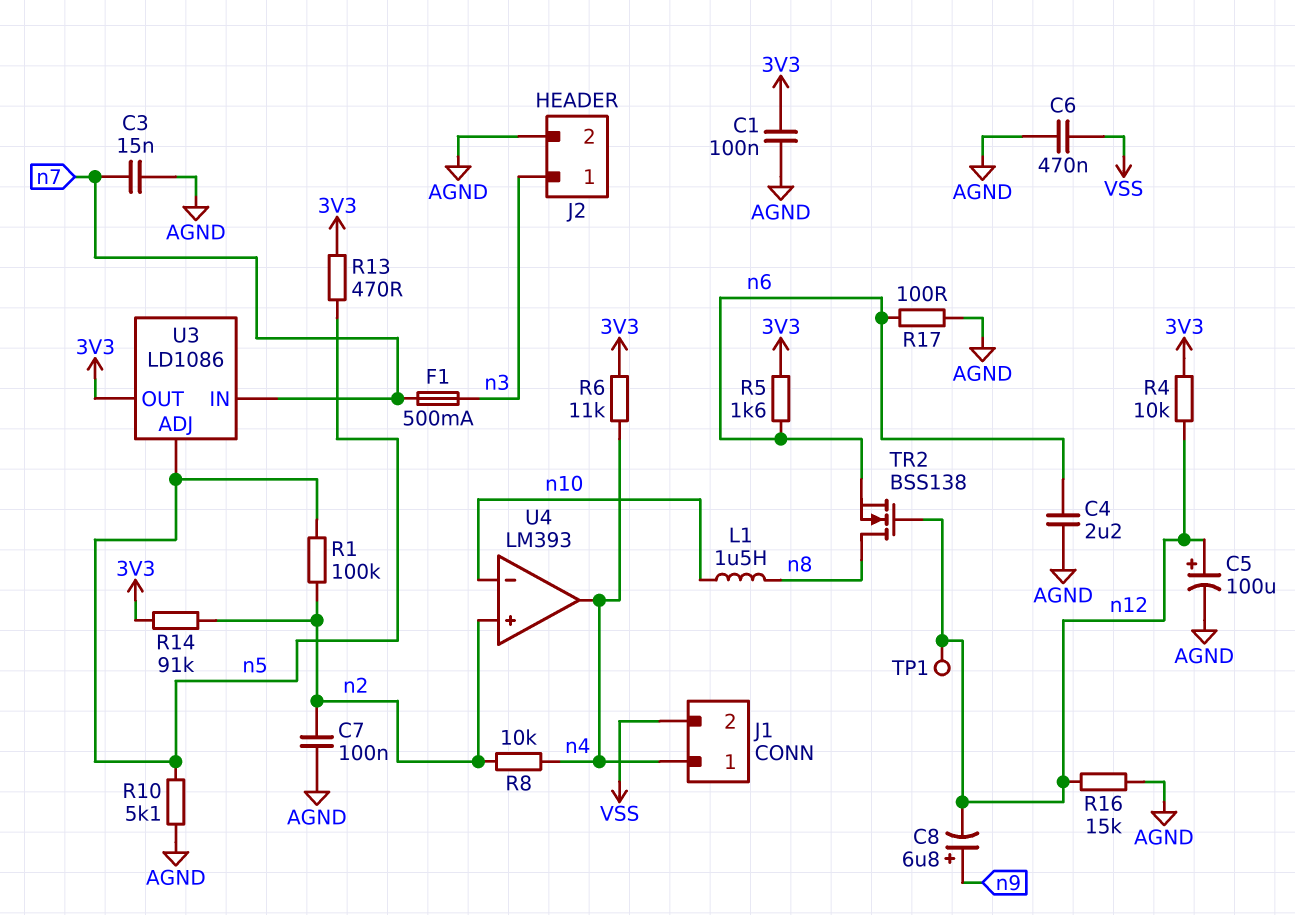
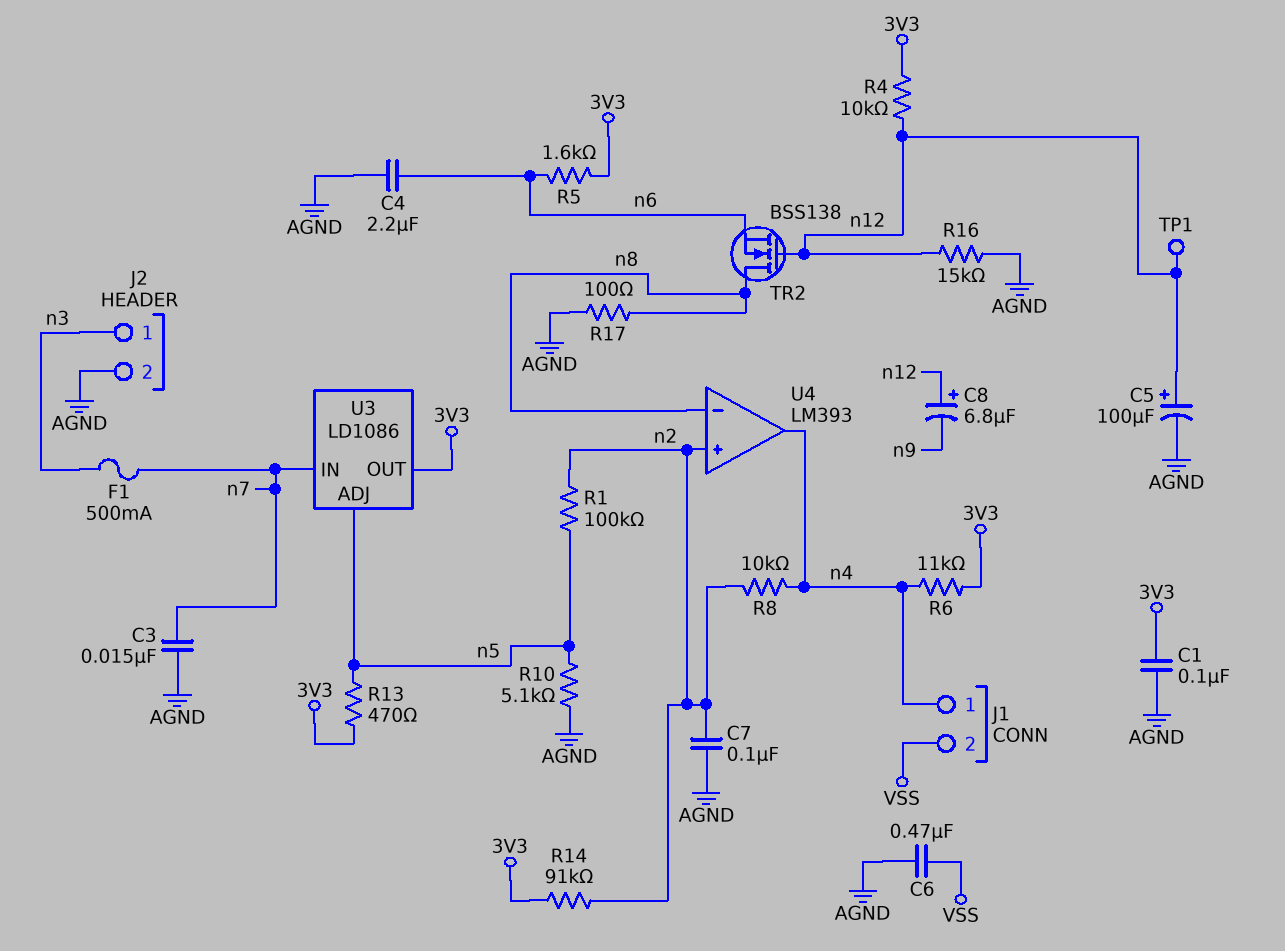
C8: 6.8uF (plus n9, minus n12) -> 6.8uF (plus n12, minus n9)
L1: 1.5uH (n8, n10) -> none
R17: 100 (AGND, n6) -> 100 (AGND, n8)
U4 pin in-: n10 -> n8

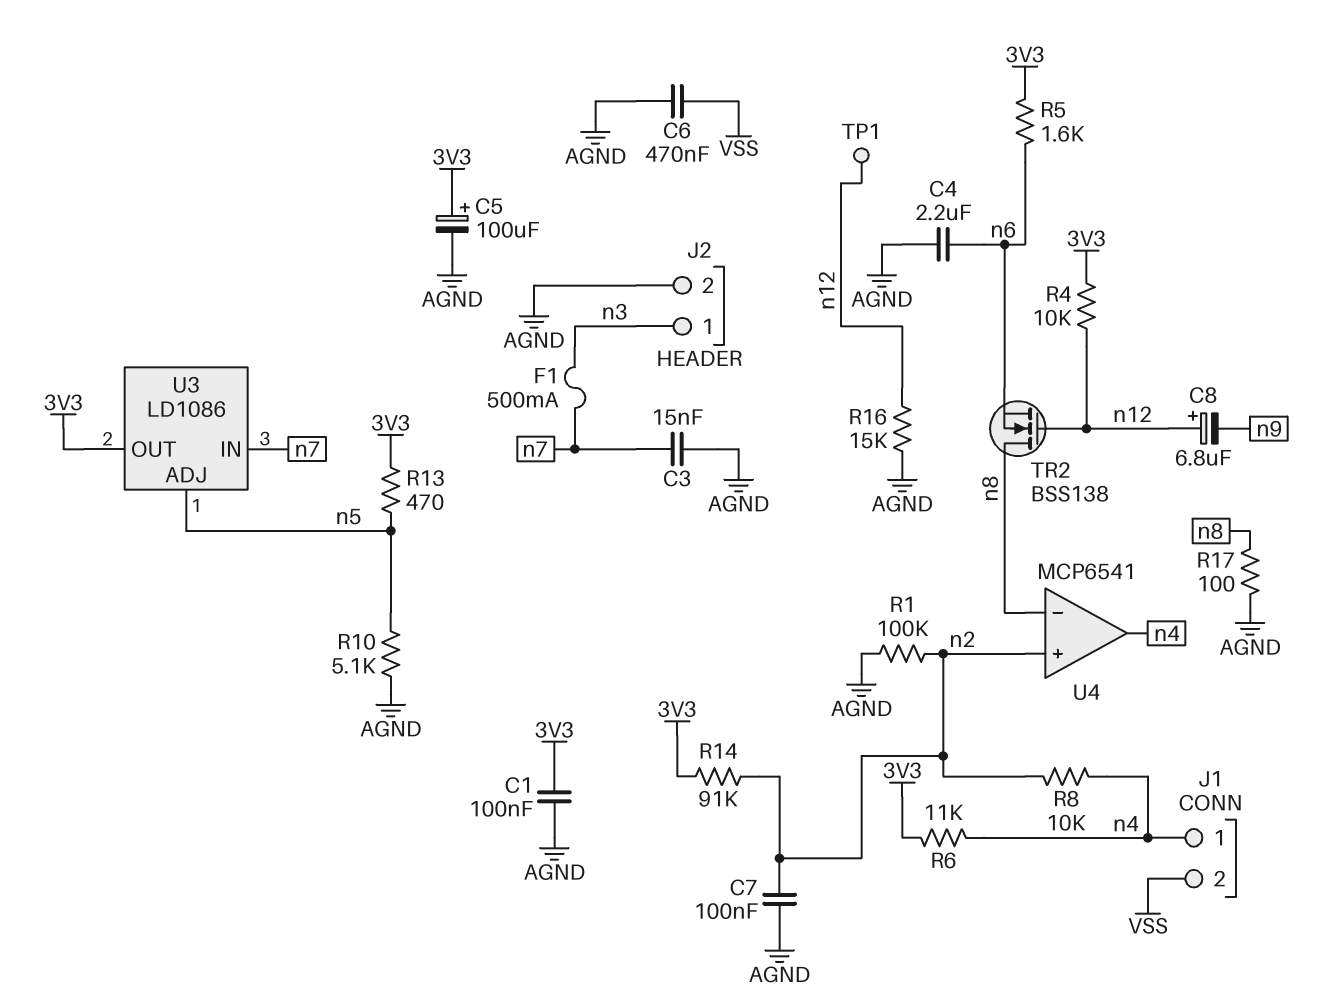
C5: 100uF (plus n12, minus AGND) -> 100uF (plus 3V3, minus AGND)
R1: 100k (n2, n5) -> 100k (AGND, n2)
U4: LM393 -> MCP6541

